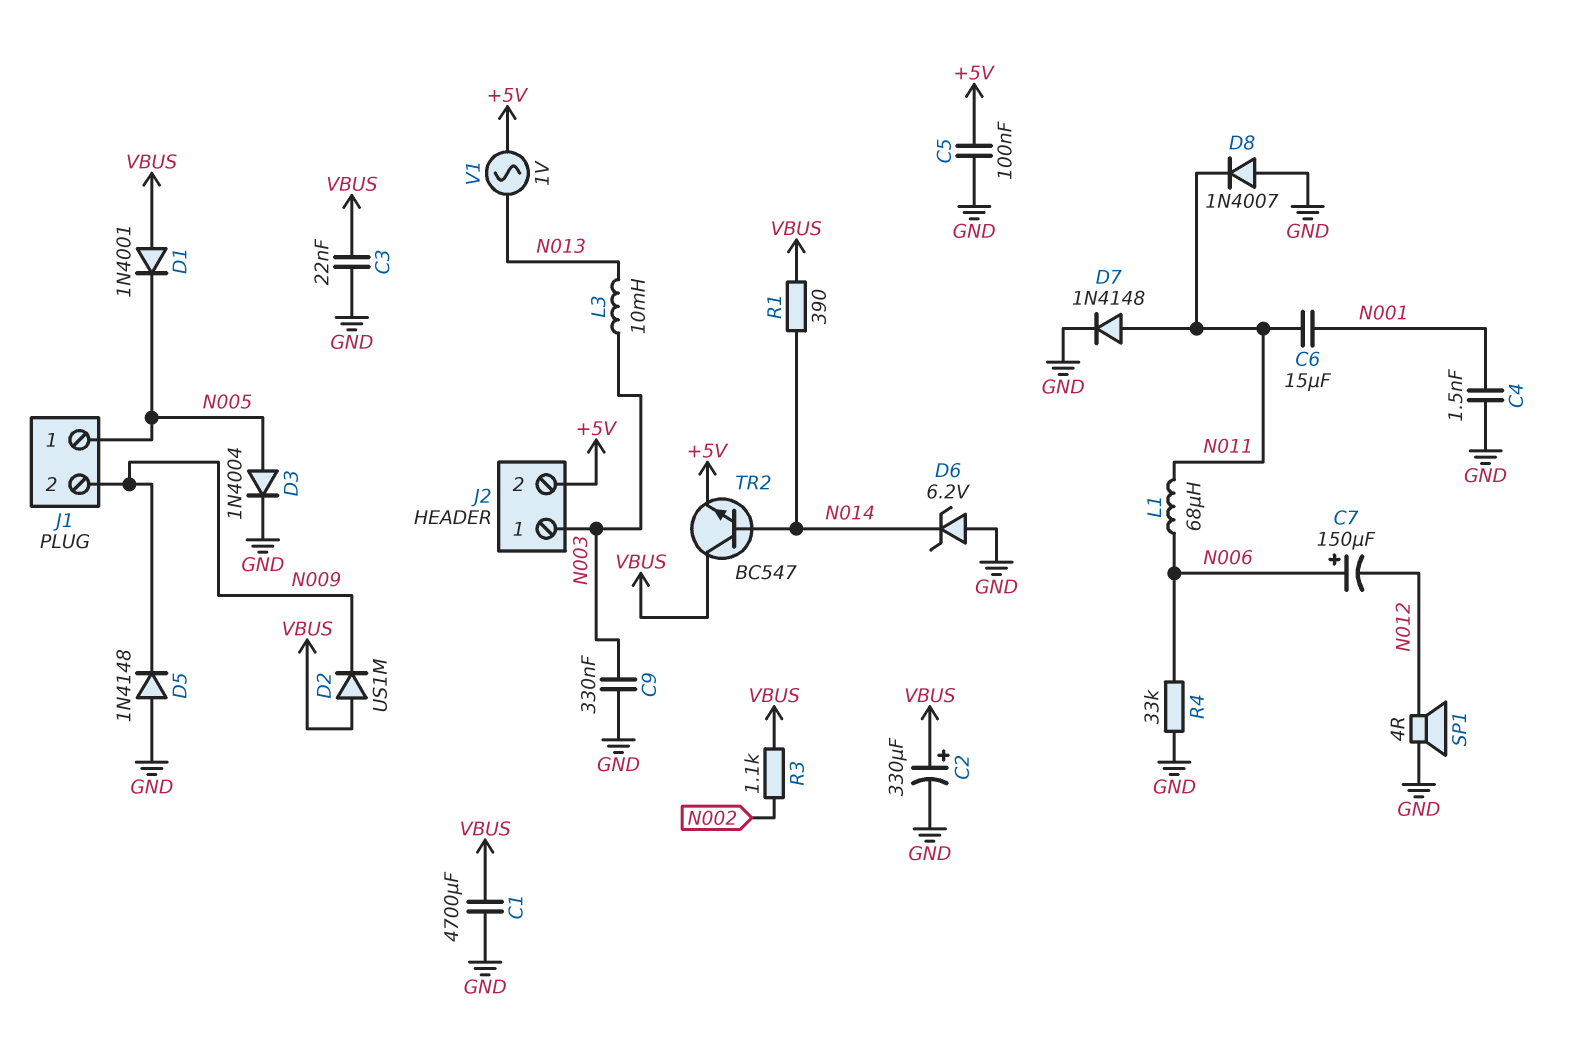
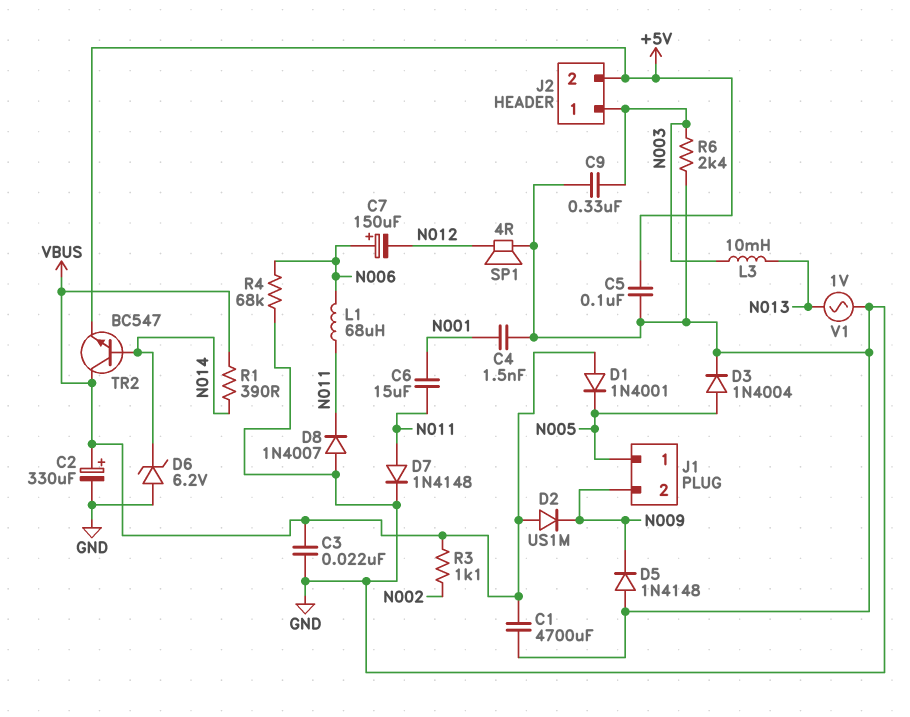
R4: 33k (GND, N006) -> 68k (GND, N006)
R6: none -> 2.4k (GND, N003)
V1: AC 1V (+5V, N013) -> AC 1V (GND, N013)

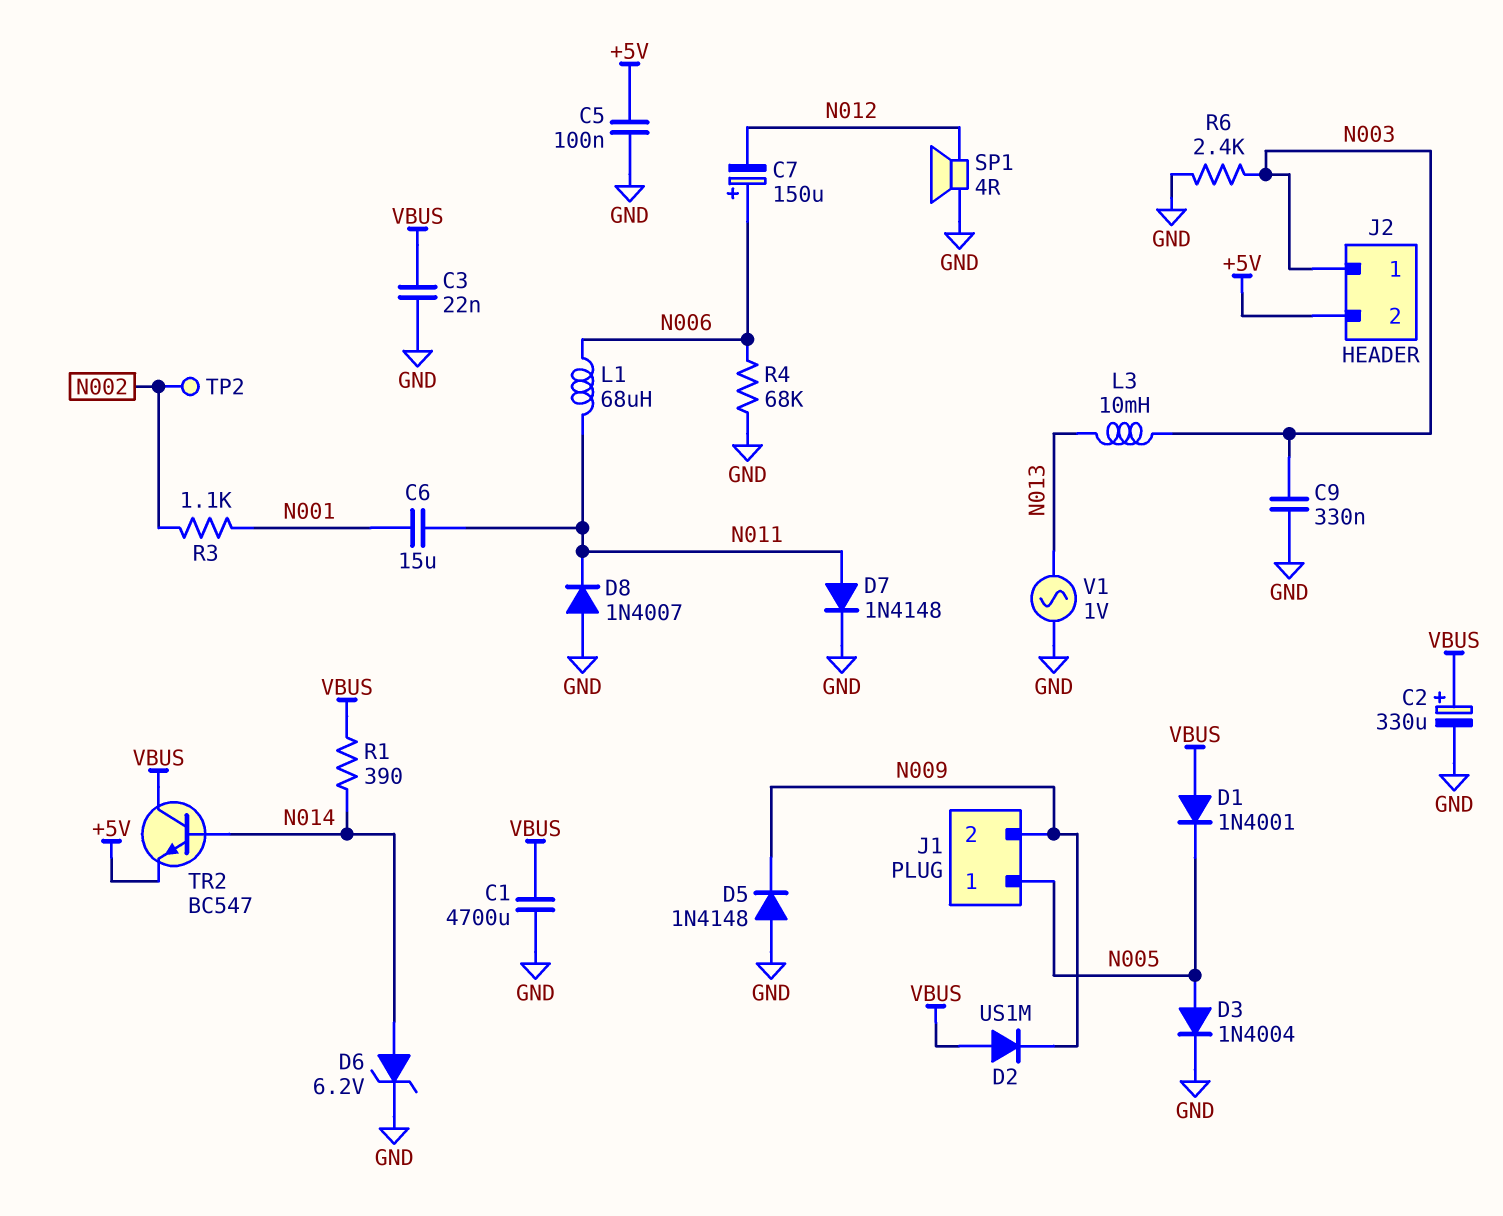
C4: 1.5nF (GND, N001) -> none
D6: zener 6.2V (A GND, K N014) -> zener 6.2V (A N014, K GND)
R3: 1.1k (N002, VBUS) -> 1.1k (N001, N002)
TP2: none -> test point (N002)

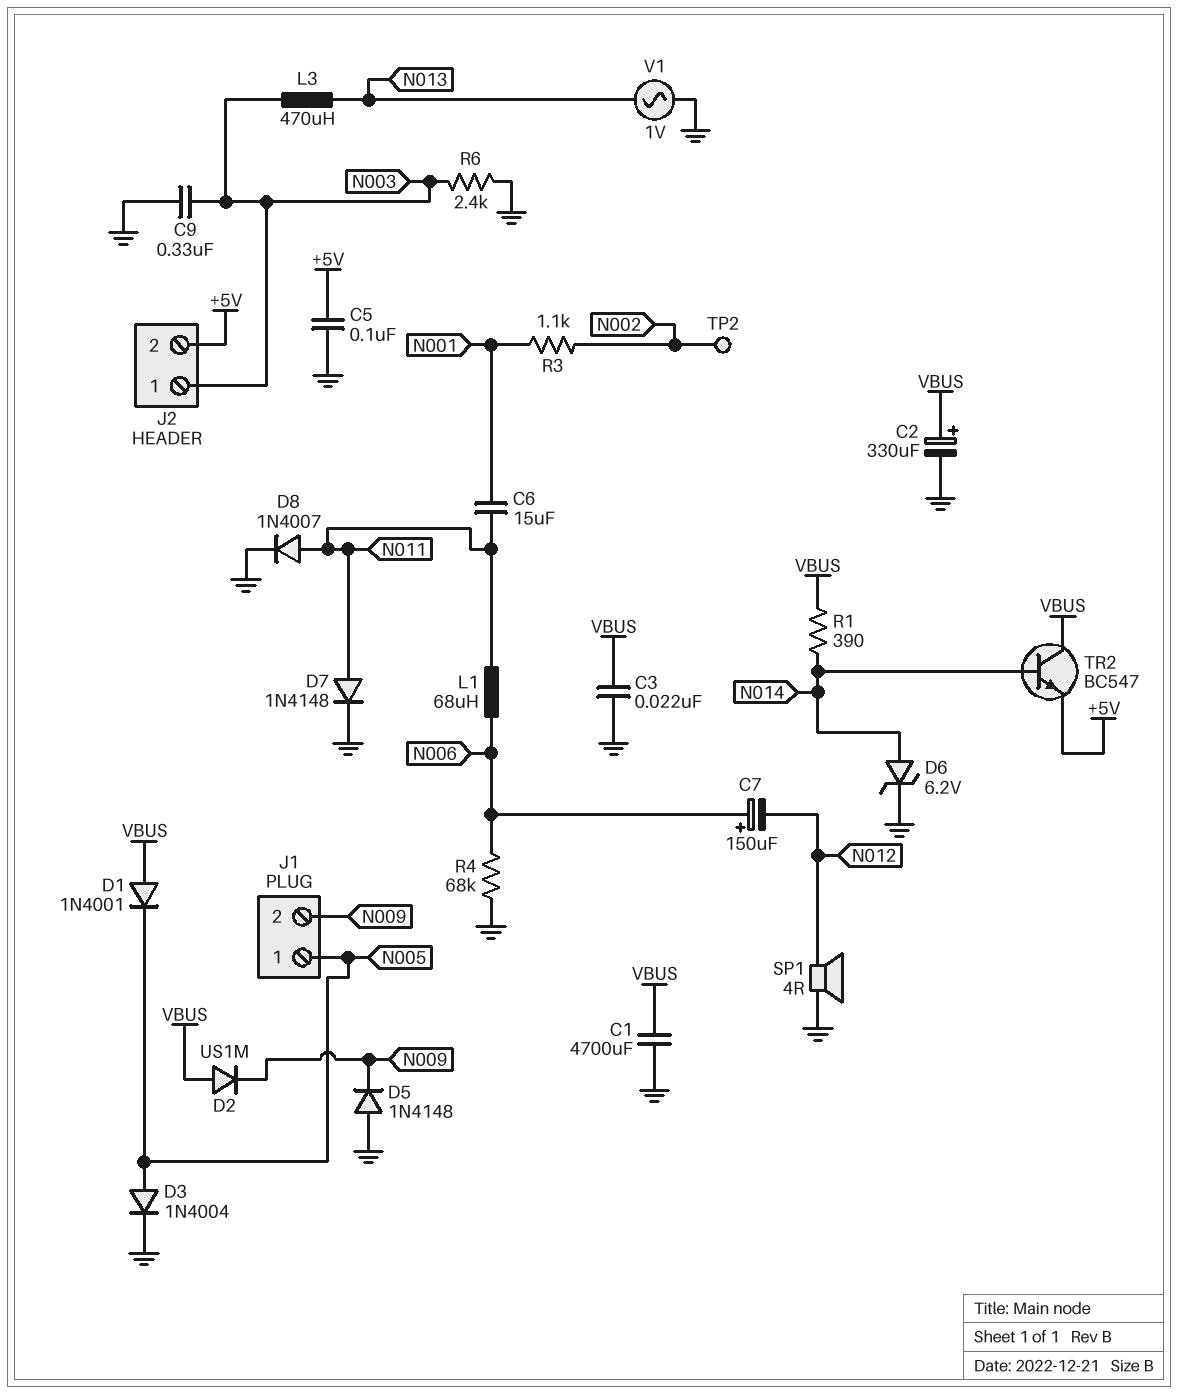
D8: diode 1N4007 (A GND, K N011) -> diode 1N4007 (A N011, K GND)
L3: 10mH (N003, N013) -> 470uH (N003, N013)

